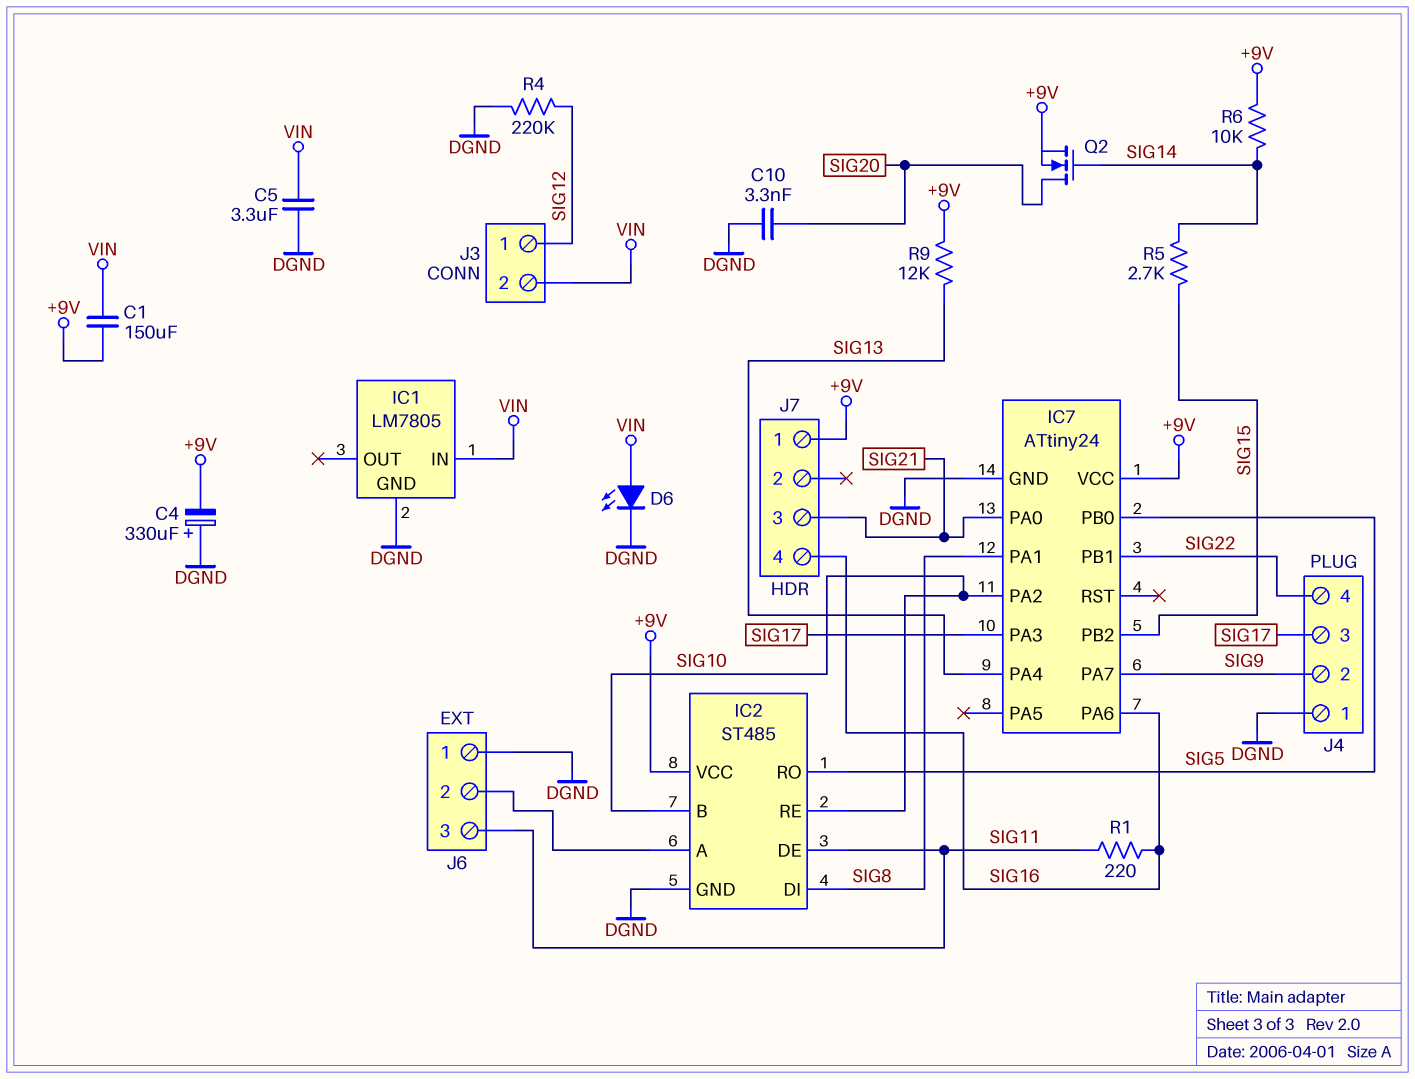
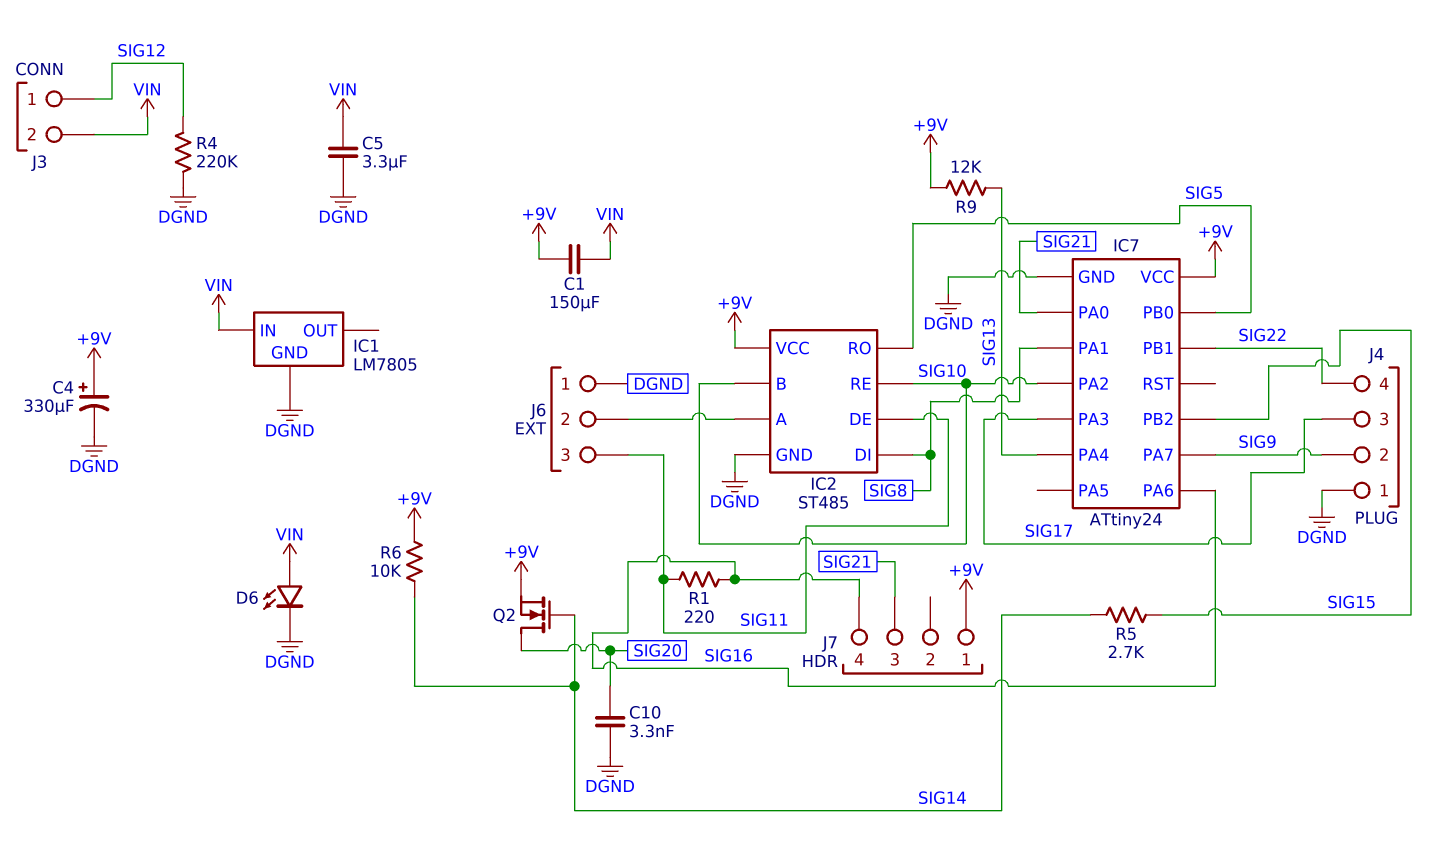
C4: 330uF (plus DGND, minus +9V) -> 330uF (plus +9V, minus DGND)

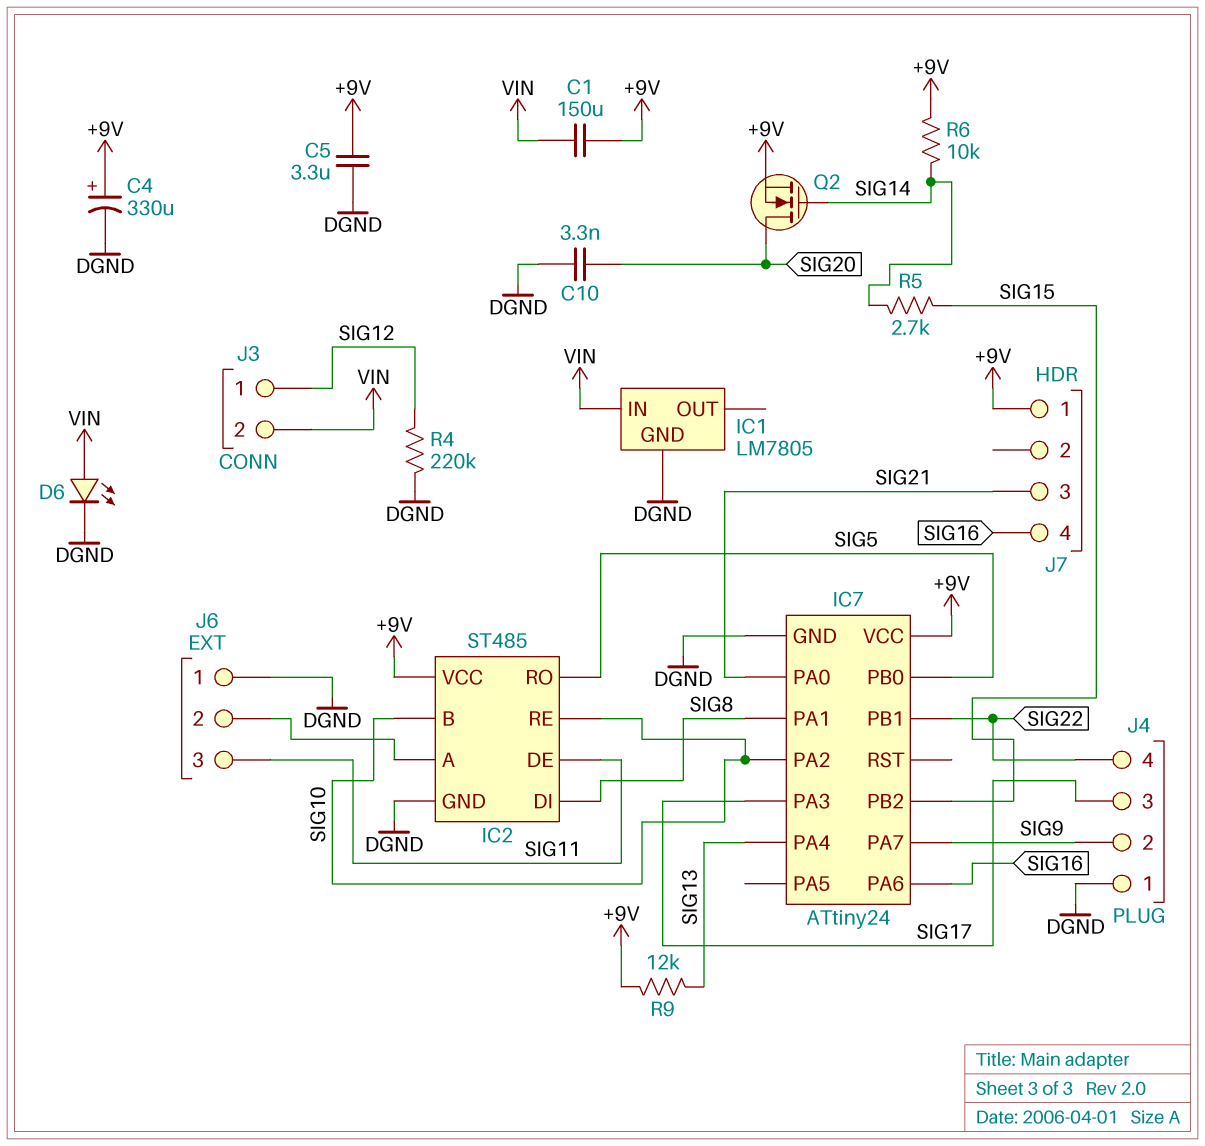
C5: 3.3uF (DGND, VIN) -> 3.3uF (+9V, DGND)
R1: 220 (SIG11, SIG16) -> none

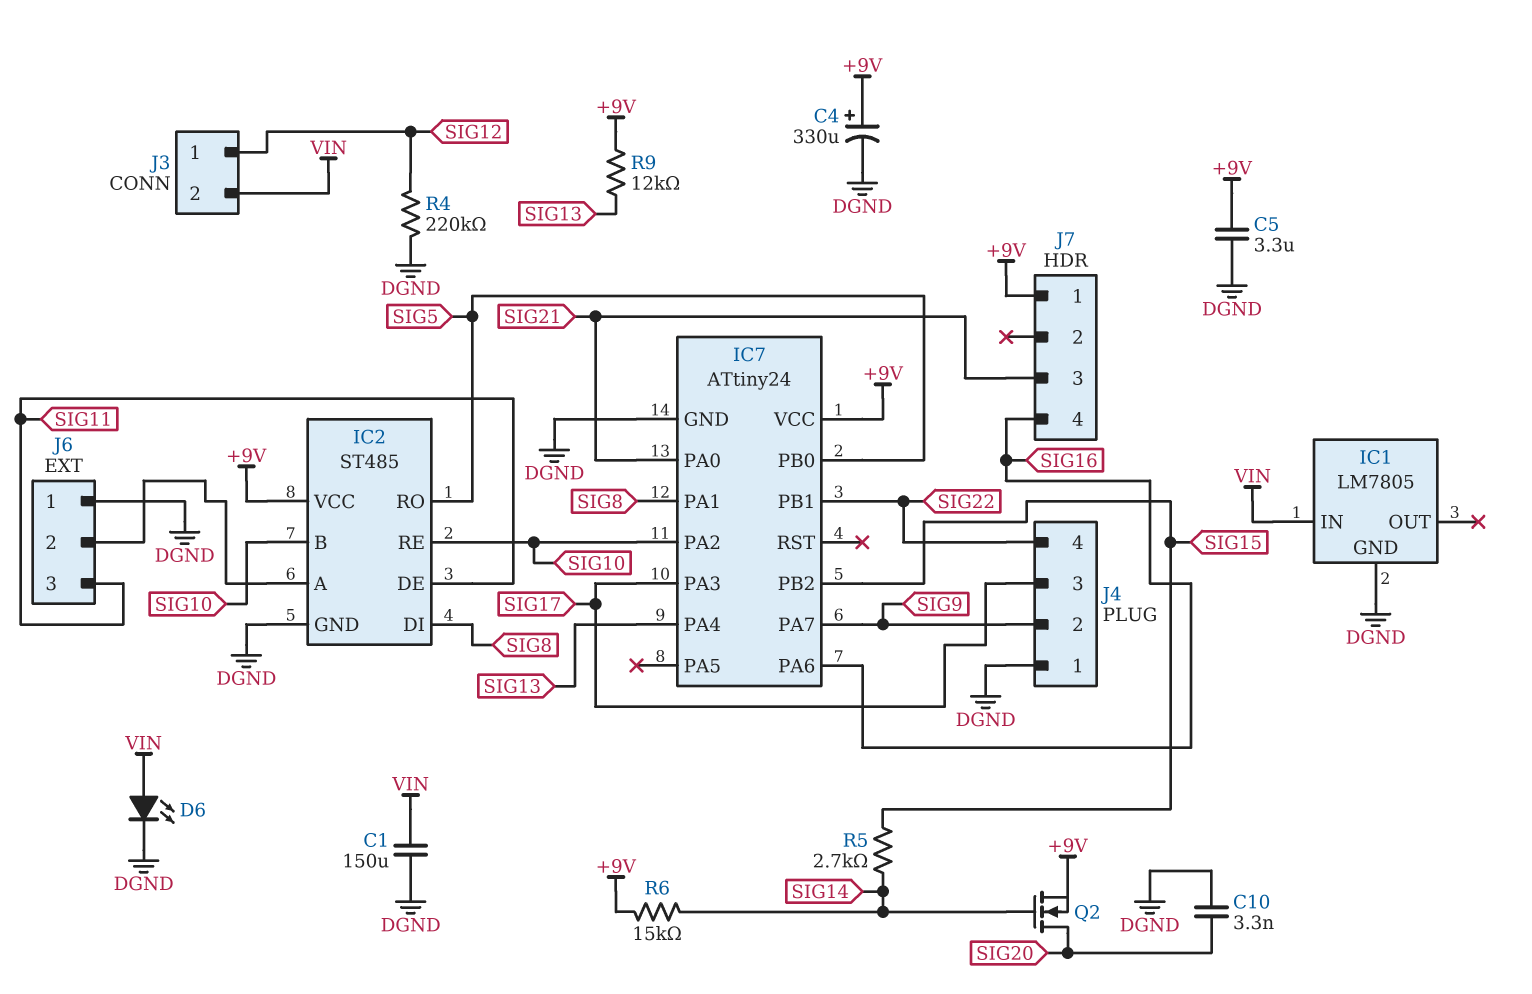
C1: 150uF (+9V, VIN) -> 150uF (DGND, VIN)
R6: 10k (+9V, SIG14) -> 15k (+9V, SIG14)

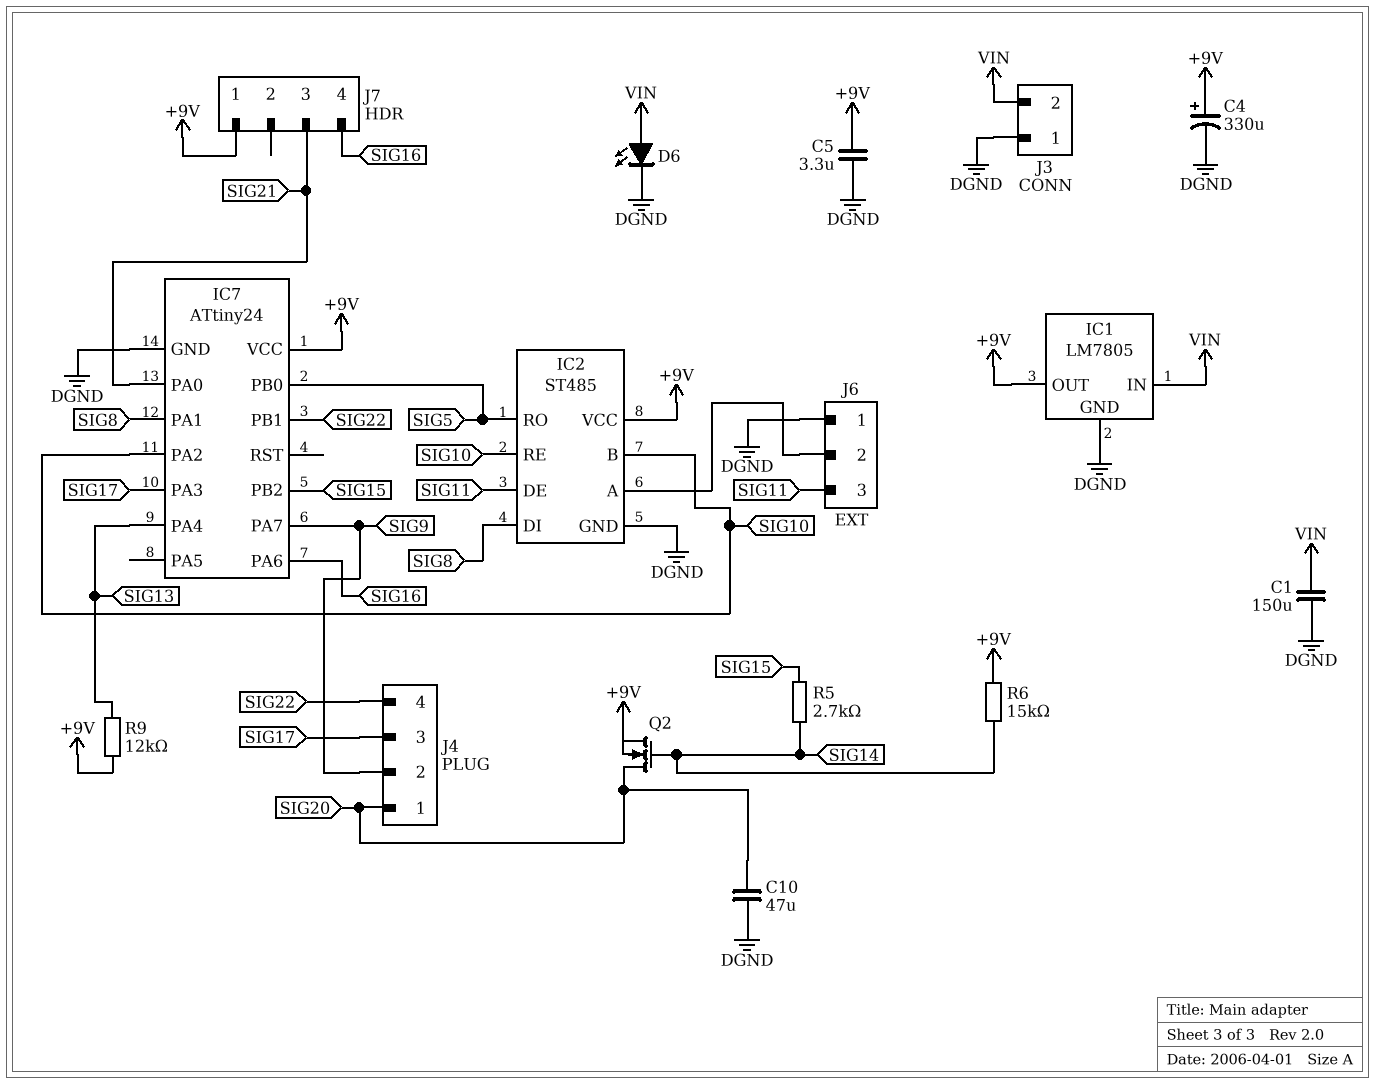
C10: 3.3nF (DGND, SIG20) -> 47uF (DGND, SIG20)
IC1 pin OUT: none -> +9V
J3 pin 1: SIG12 -> DGND
J4 pin 1: DGND -> SIG20
R4: 220k (DGND, SIG12) -> none

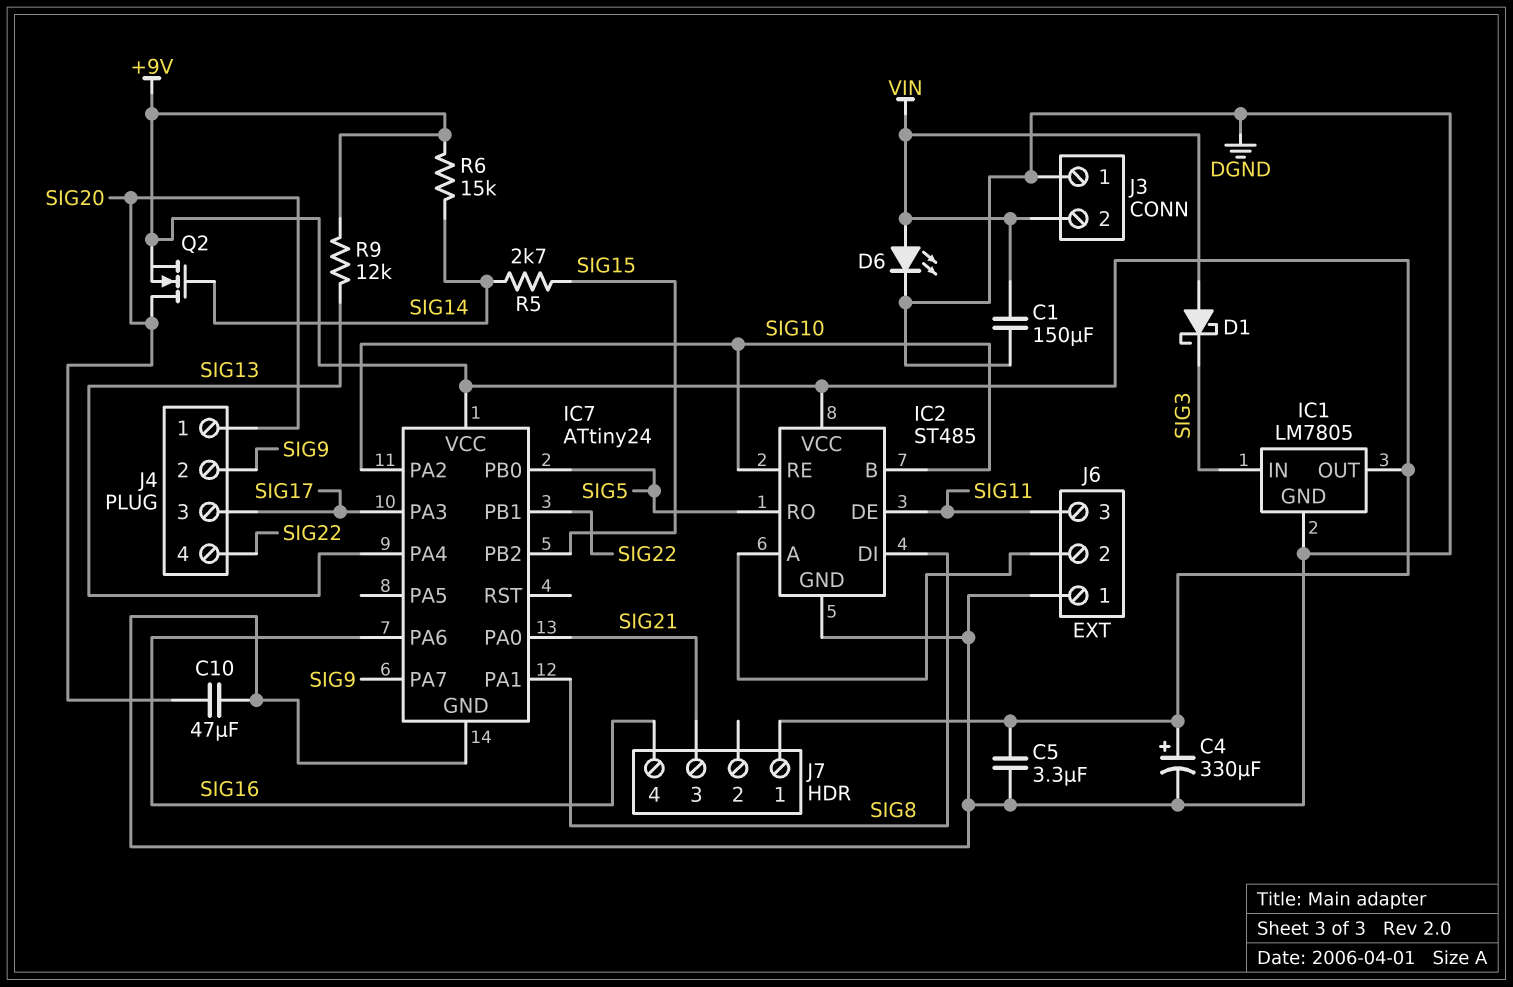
D1: none -> schottky (A VIN, K SIG3)
IC1 pin IN: VIN -> SIG3

